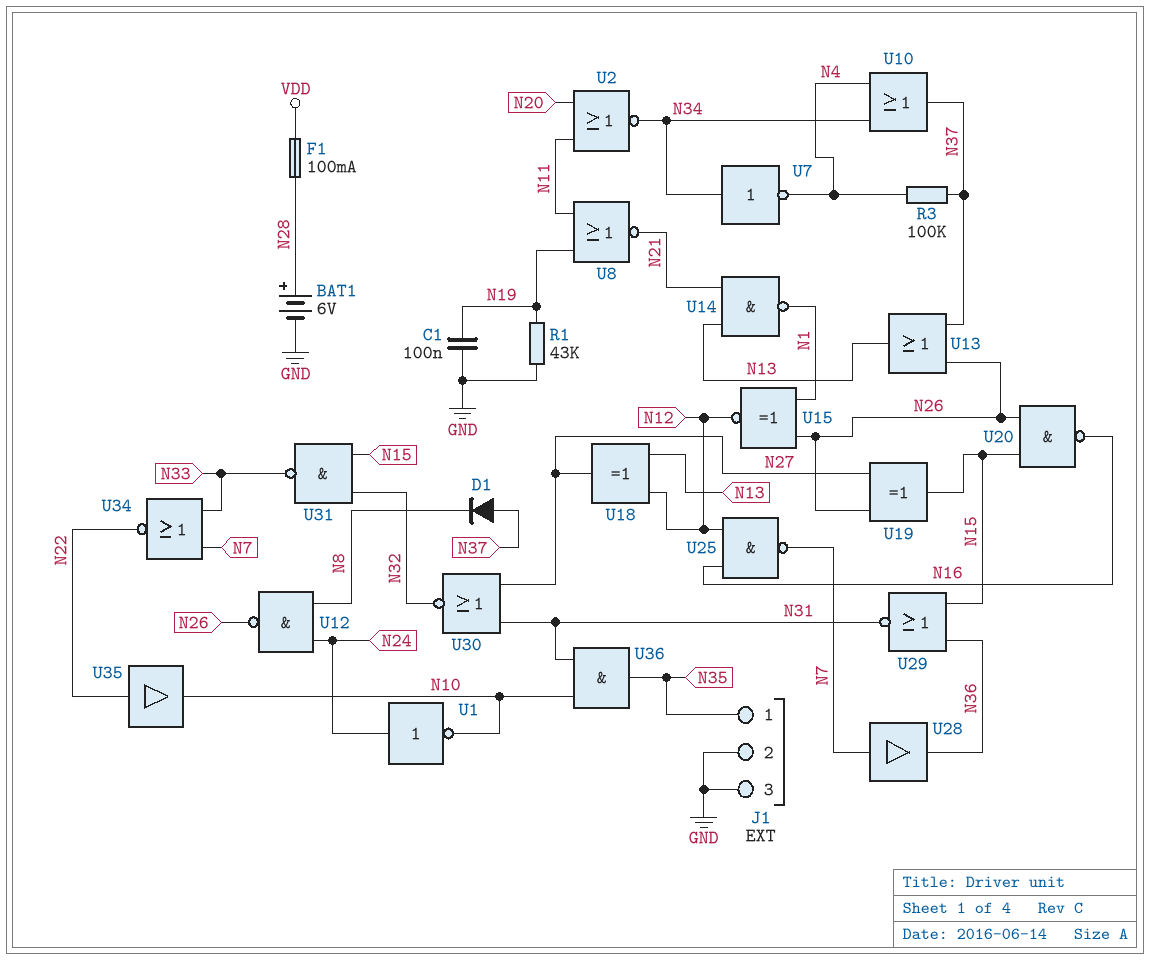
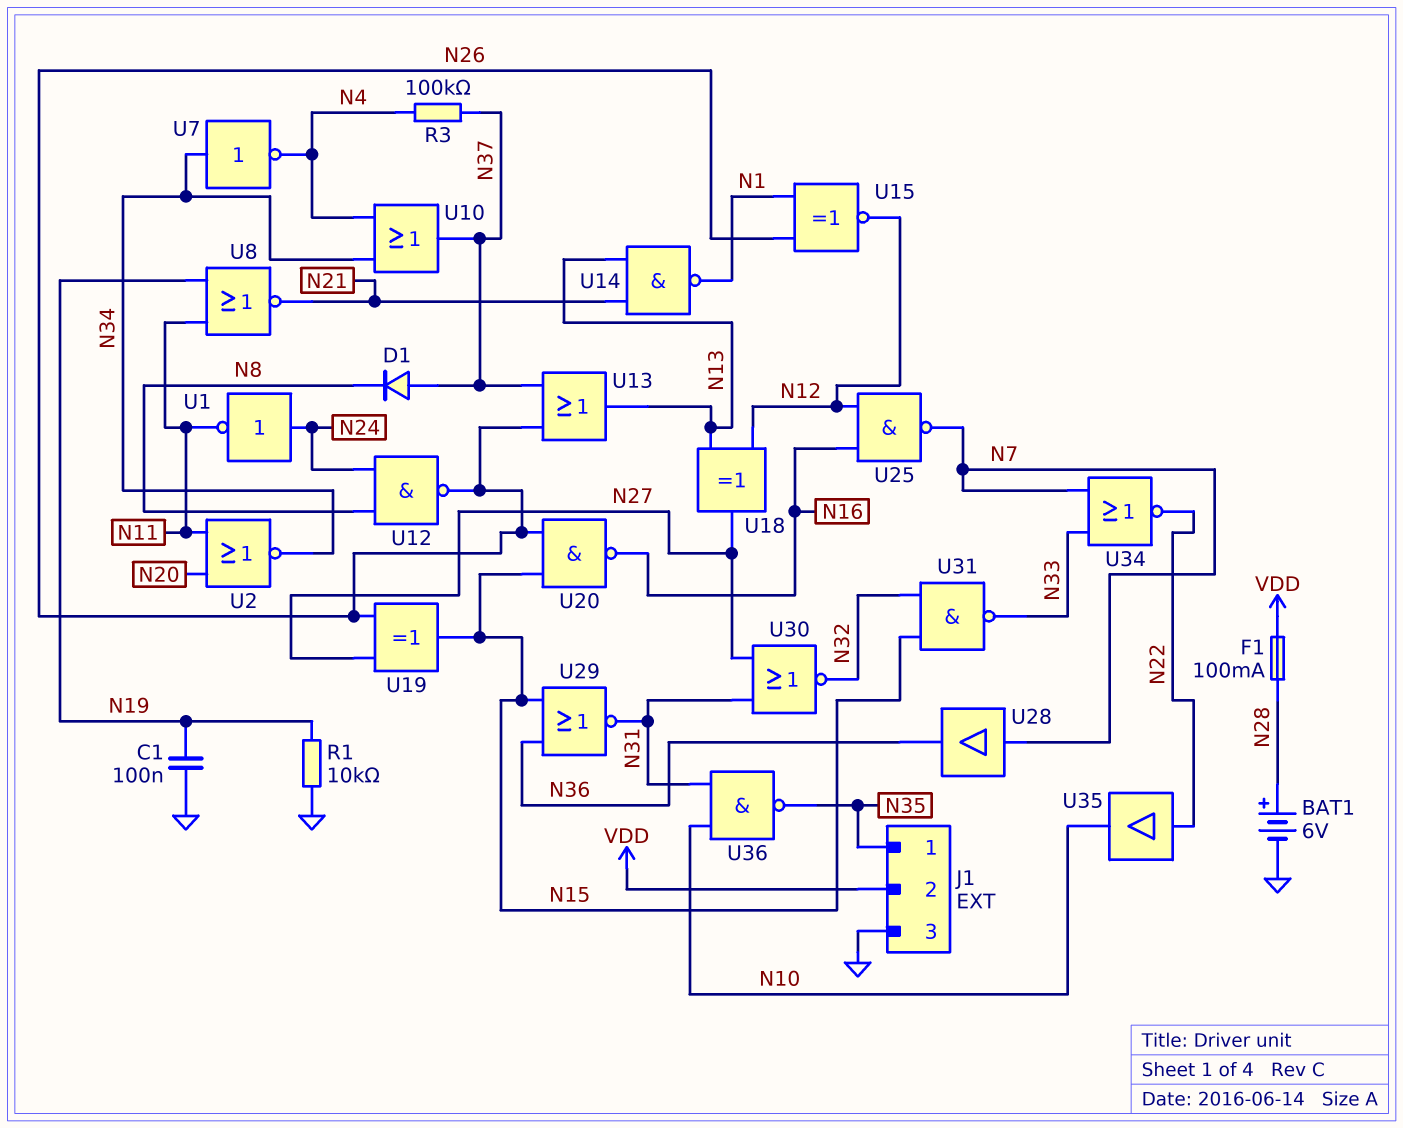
J1 pin 2: GND -> VDD
R1: 43k (GND, N19) -> 10k (GND, N19)
U1: NOT (in N24, out N10) -> NOT (in N24, out N11)
U36: AND (in N10, in N31, out N35) -> NAND (in N10, in N31, out N35)

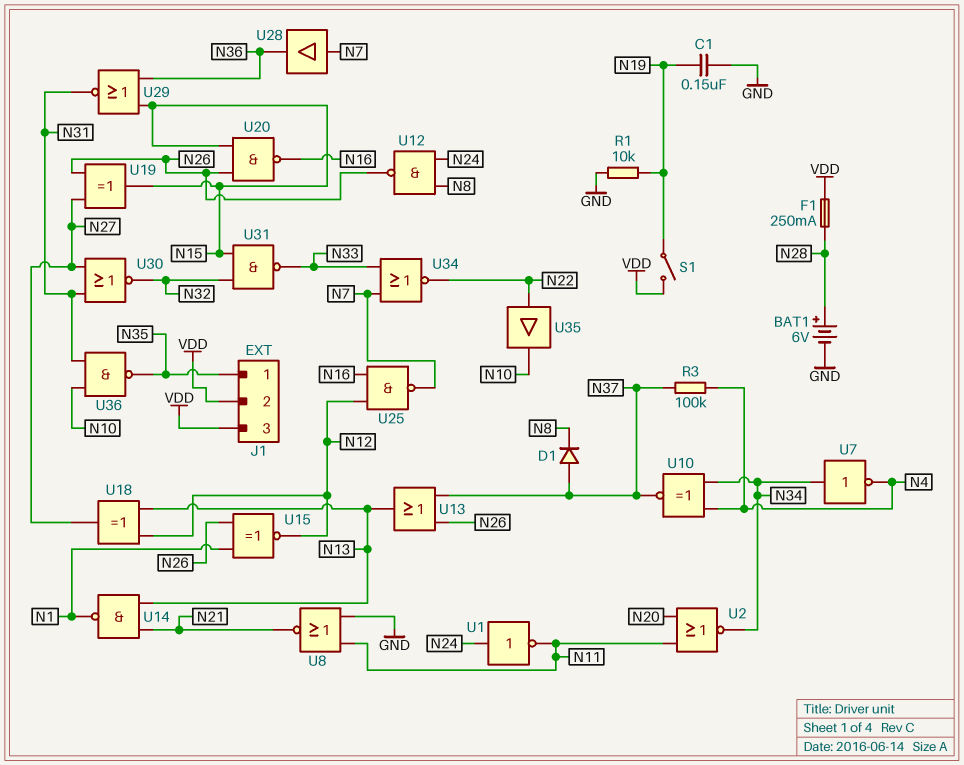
C1: 100nF (GND, N19) -> 150nF (GND, N19)
F1: 100mA (N28, VDD) -> 250mA (N28, VDD)
J1 pin 3: GND -> VDD
S1: none -> switch (N19, VDD)
U8: NOR (in N11, in N19, out N21) -> NOR (in GND, in N11, out N21)
U10: OR (in N4, in N34, out N37) -> XNOR (in N4, in N34, out N37)

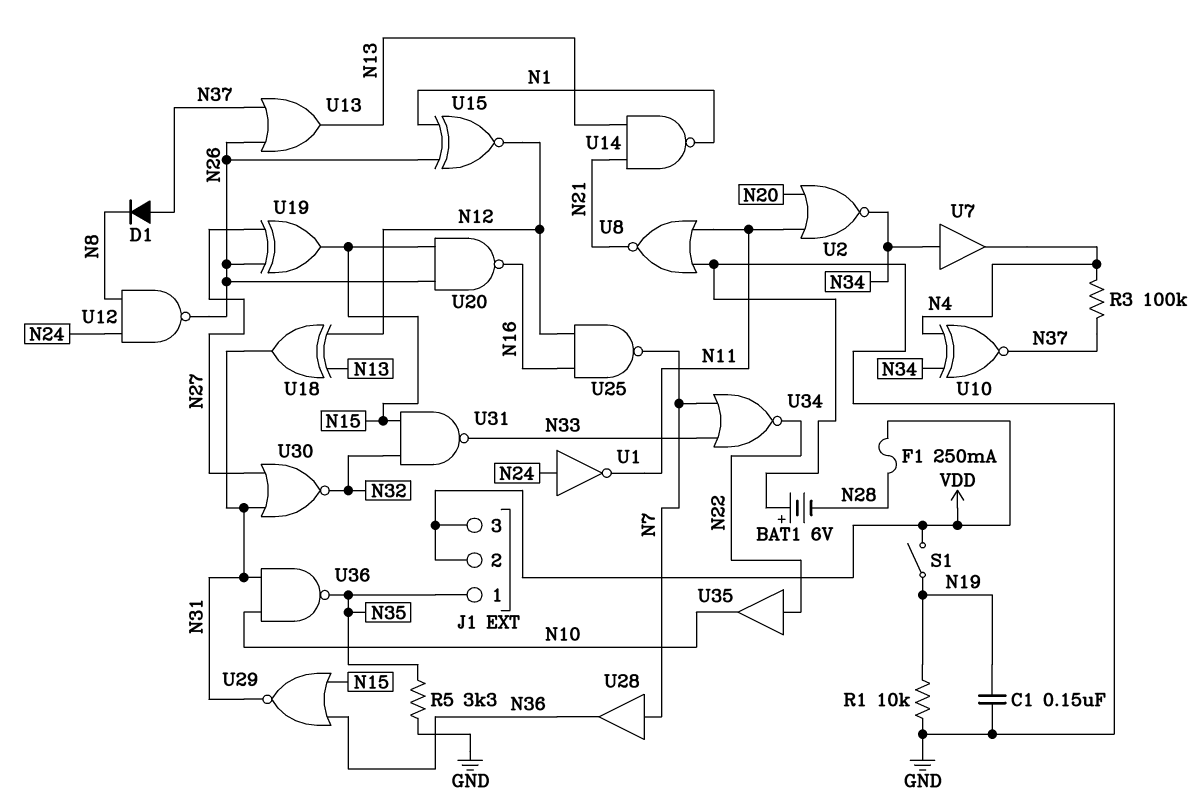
BAT1: 6V (plus N28, minus GND) -> 6V (plus GND, minus N28)
R5: none -> 3.3k (GND, N35)
U7: NOT (in N34, out N4) -> buffer (in N34, out N4)
U18: XOR (in N12, in N13, out N27) -> XOR (in N12, in N13, out N31)

